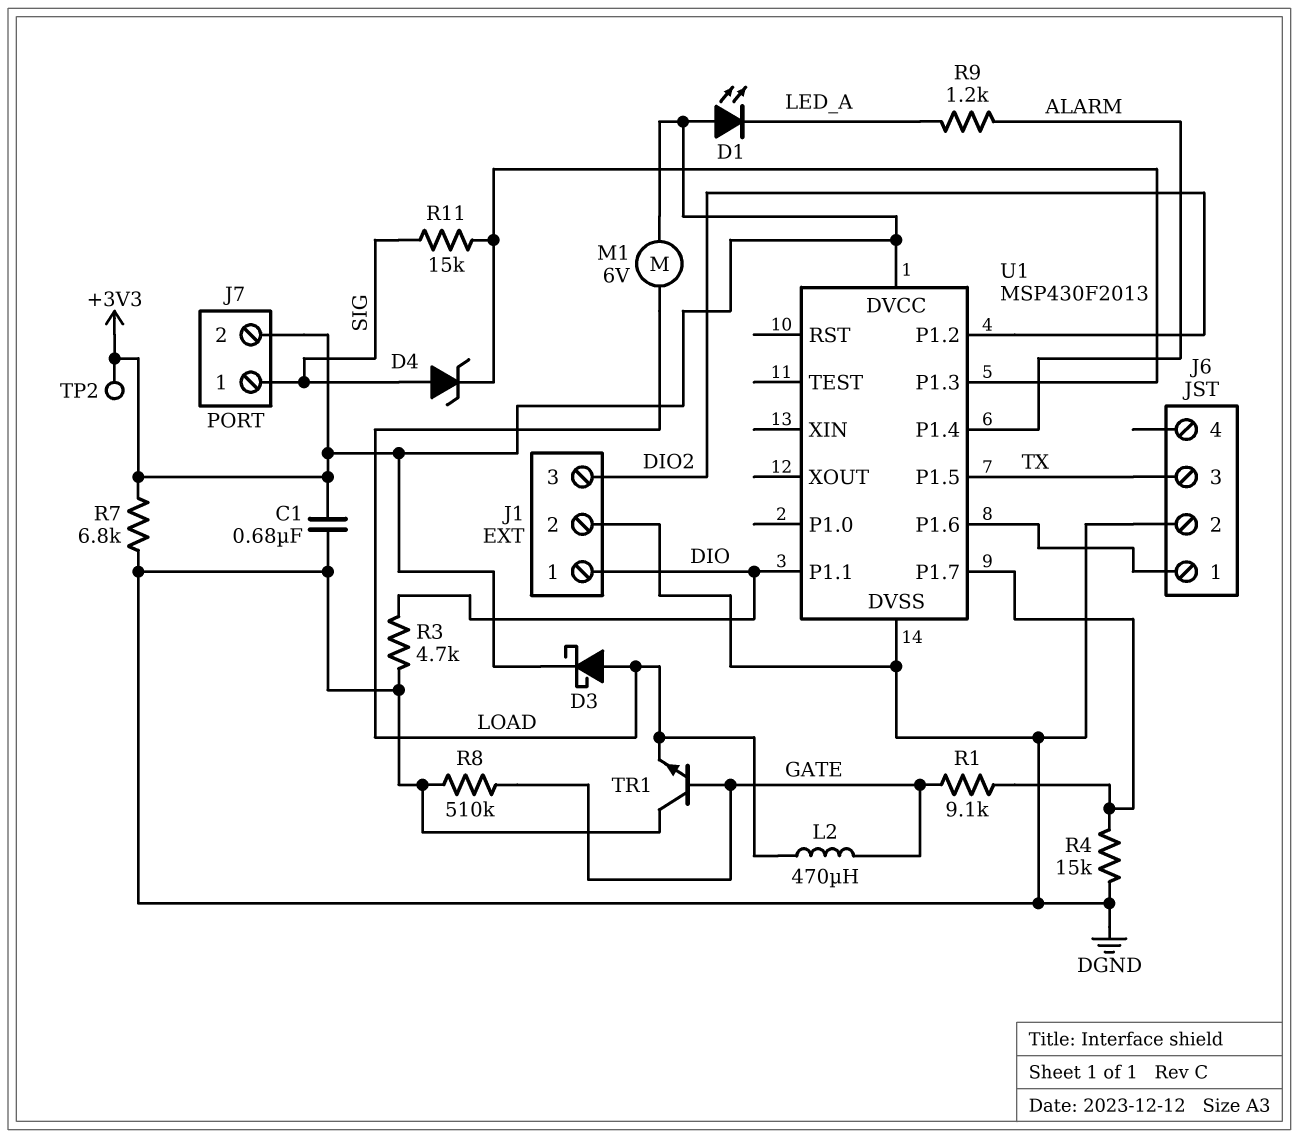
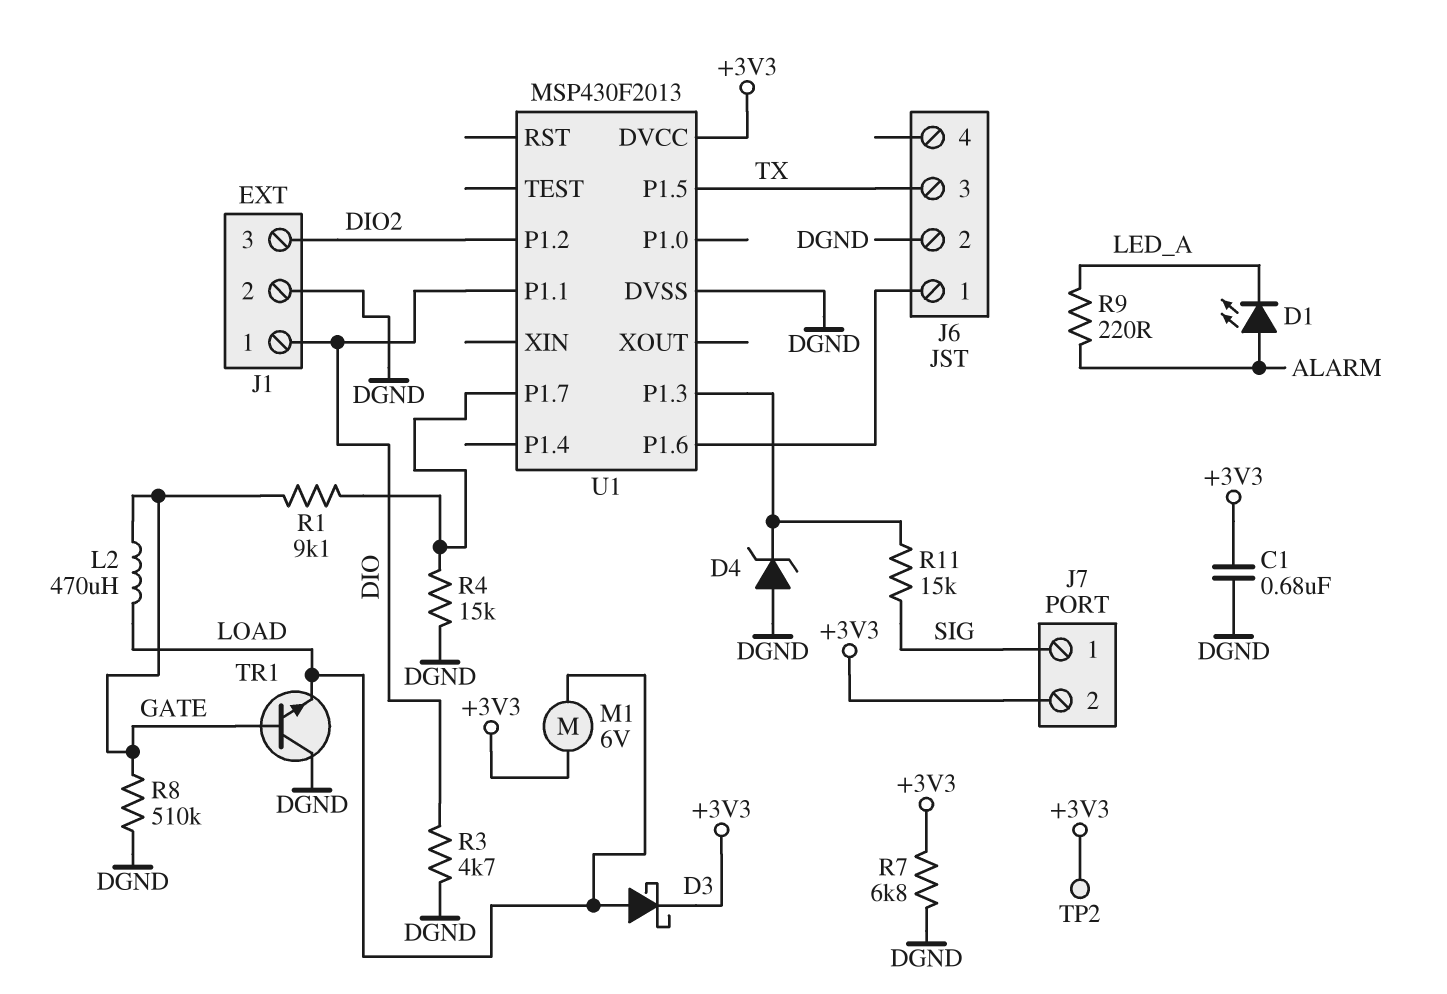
D1: LED (A +3V3, K LED_A) -> LED (A ALARM, K LED_A)
D4: zener (A SIG, K U1/P1.3) -> zener (A DGND, K U1/P1.3)
R9: 1.2k (ALARM, LED_A) -> 220 (ALARM, LED_A)
U1 pin P1.4: ALARM -> none

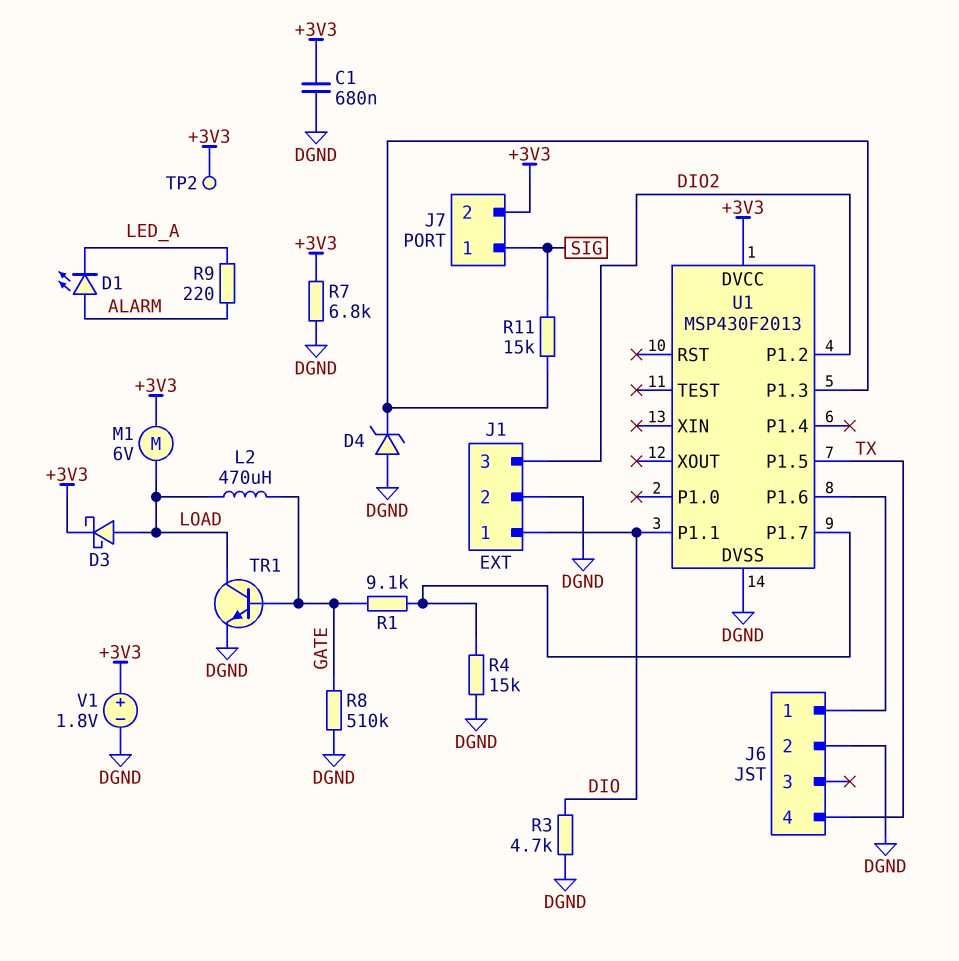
J6 pin 3: TX -> none
J6 pin 4: none -> TX
TR1: NPN (B GATE, C DGND, E LOAD) -> NPN (B GATE, C LOAD, E DGND)
V1: none -> 1.8V (plus +3V3, minus DGND)

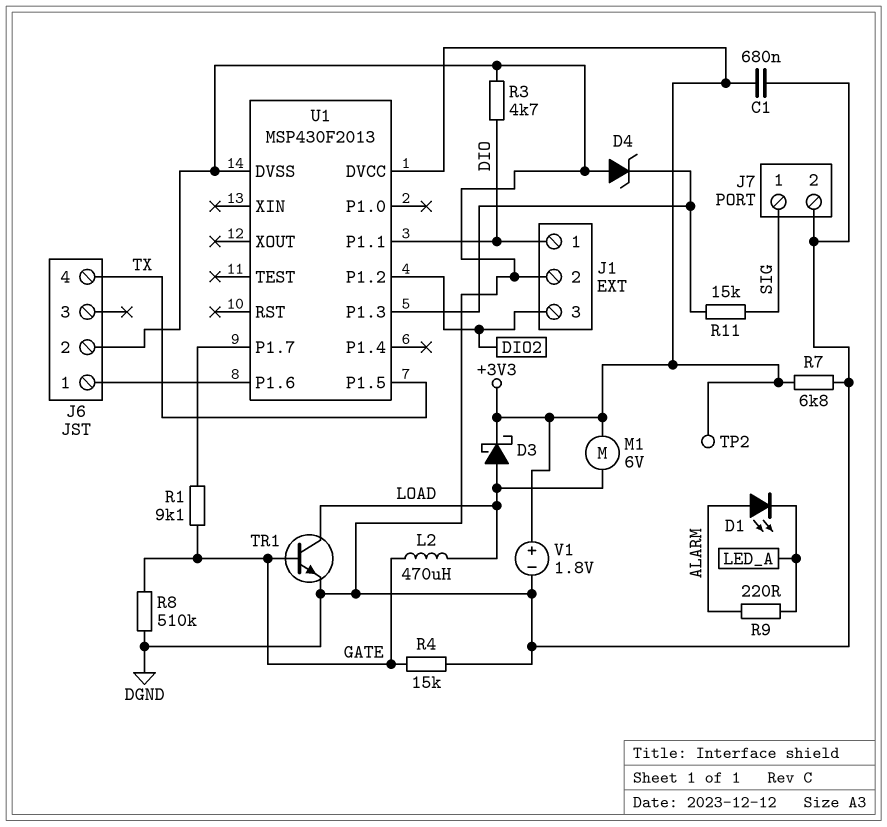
J7 pin 2: +3V3 -> DGND
R4: 15k (DGND, U1/P1.7) -> 15k (DGND, GATE)

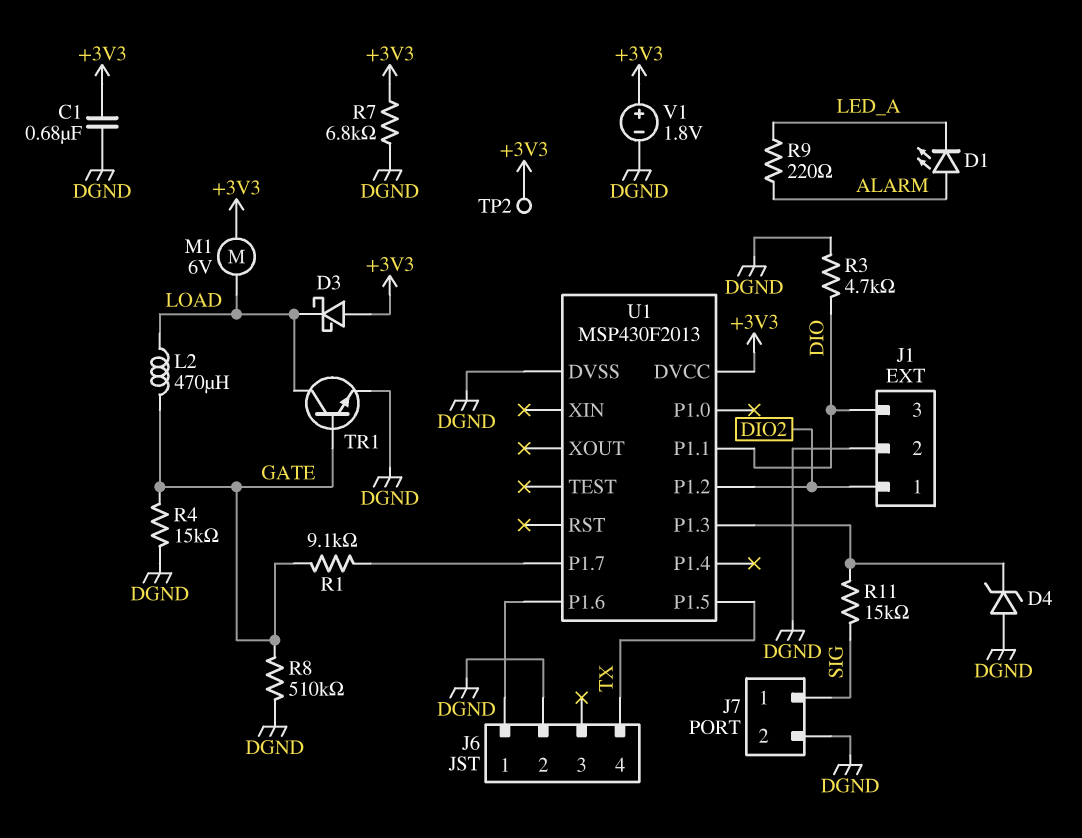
D3: schottky (A LOAD, K +3V3) -> schottky (A +3V3, K LOAD)
J1 pin 1: DIO -> DIO2
J1 pin 3: DIO2 -> DIO

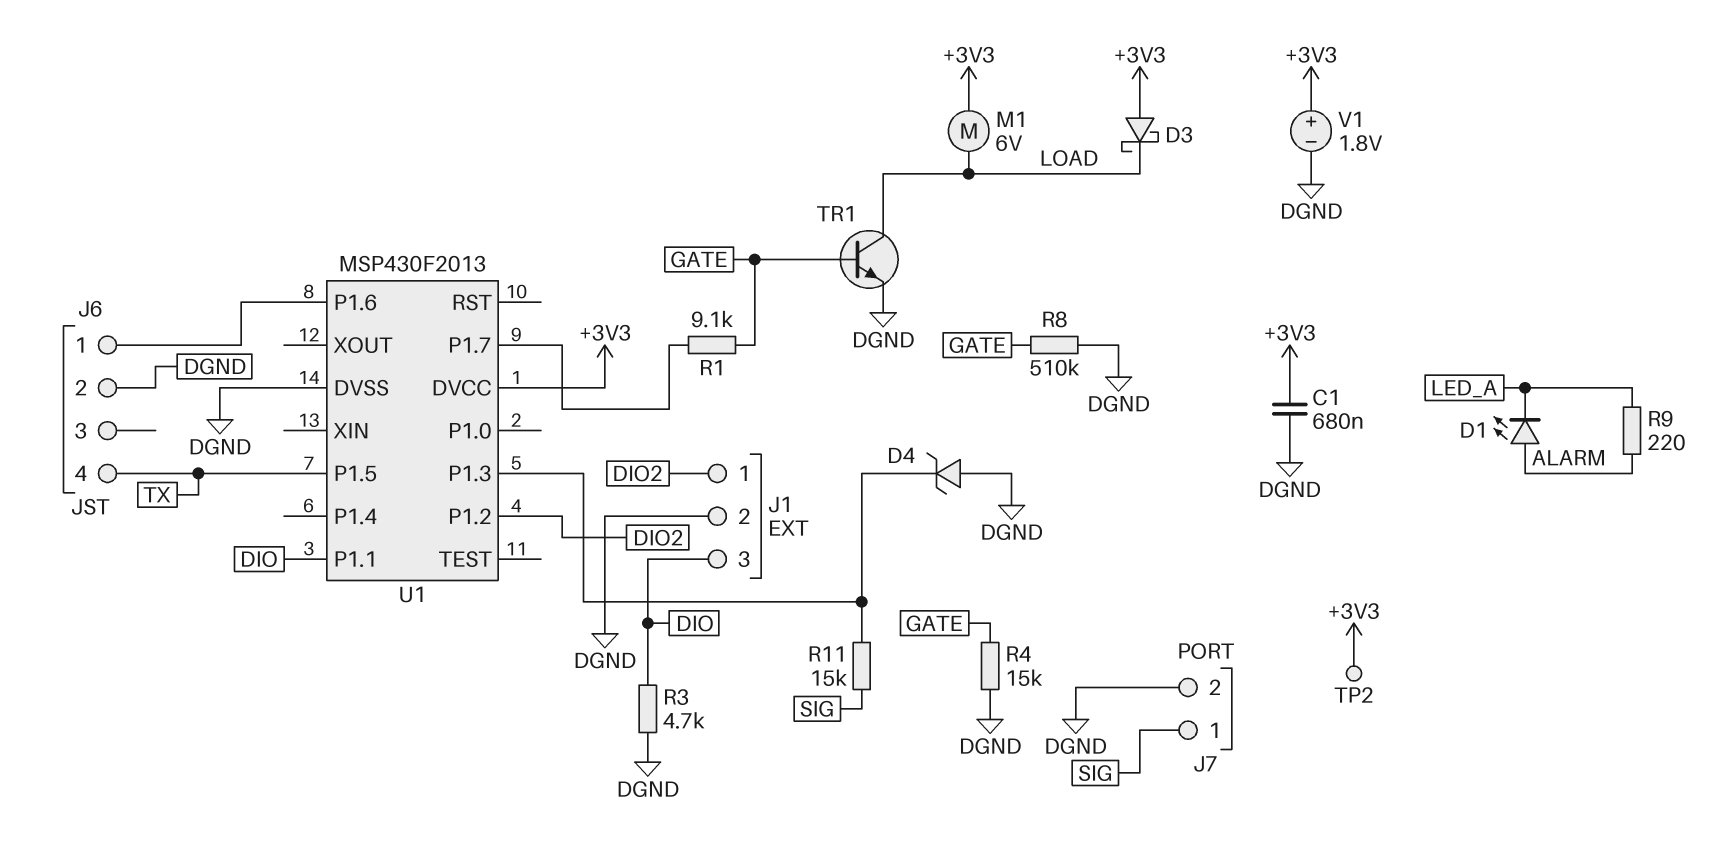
L2: 470uH (GATE, LOAD) -> none
R7: 6.8k (+3V3, DGND) -> none

